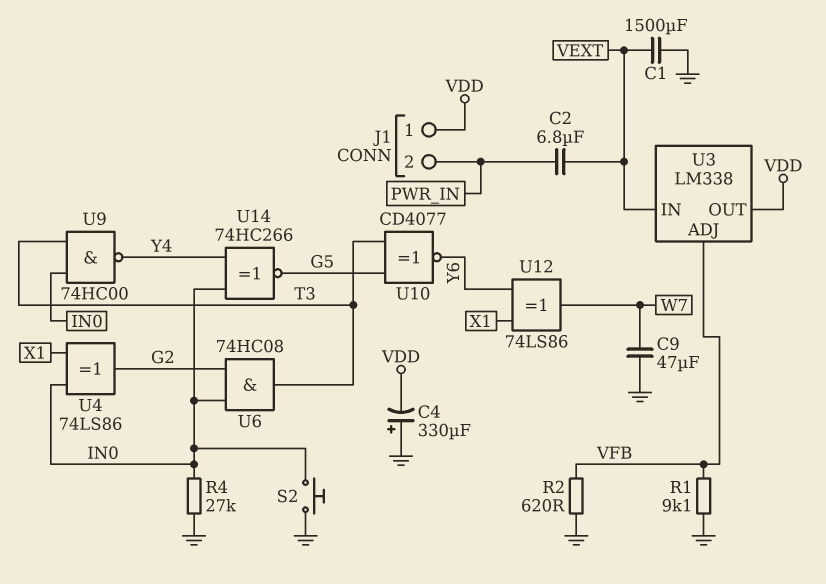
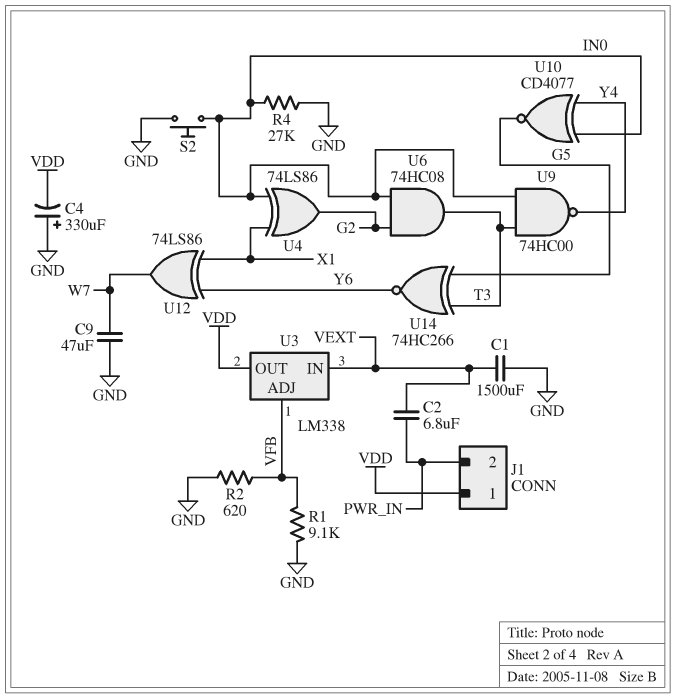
U10: XNOR CD4077 (in G5, in T3, out Y6) -> XNOR CD4077 (in IN0, in Y4, out G5)
U14: XNOR 74HC266 (in IN0, in Y4, out G5) -> XNOR 74HC266 (in G5, in T3, out Y6)

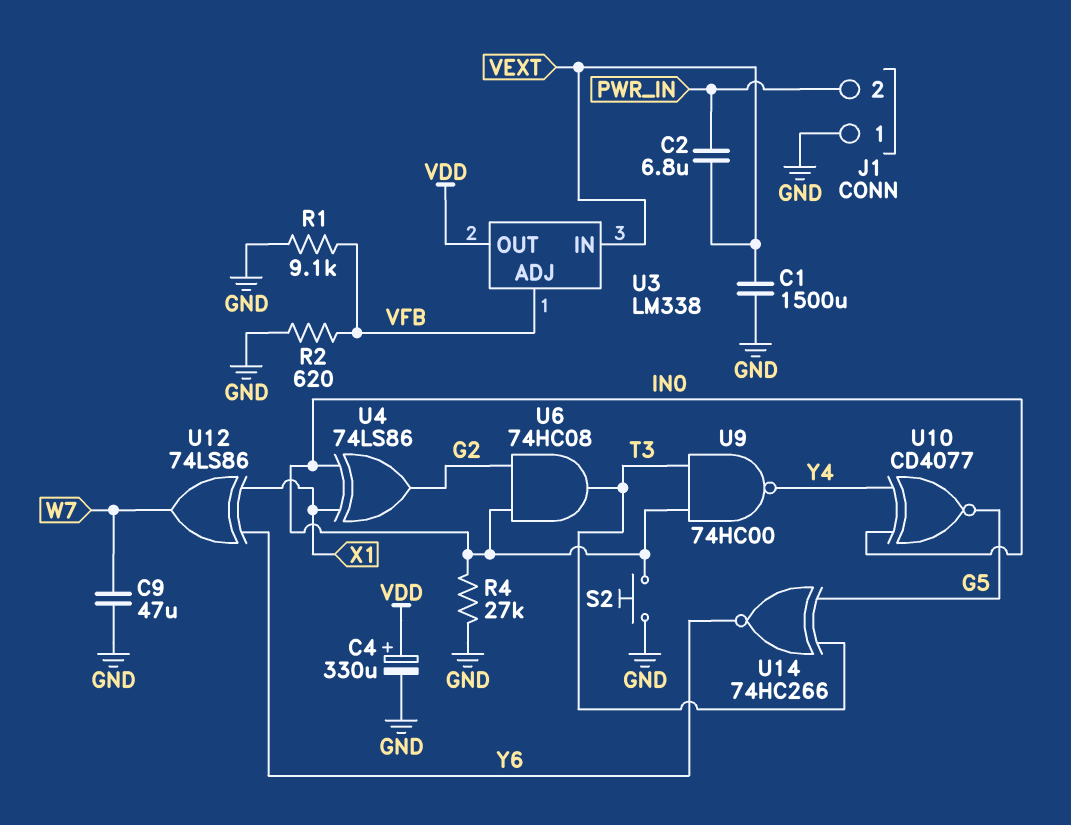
C4: 330uF (plus GND, minus VDD) -> 330uF (plus VDD, minus GND)
J1 pin 1: VDD -> GND

